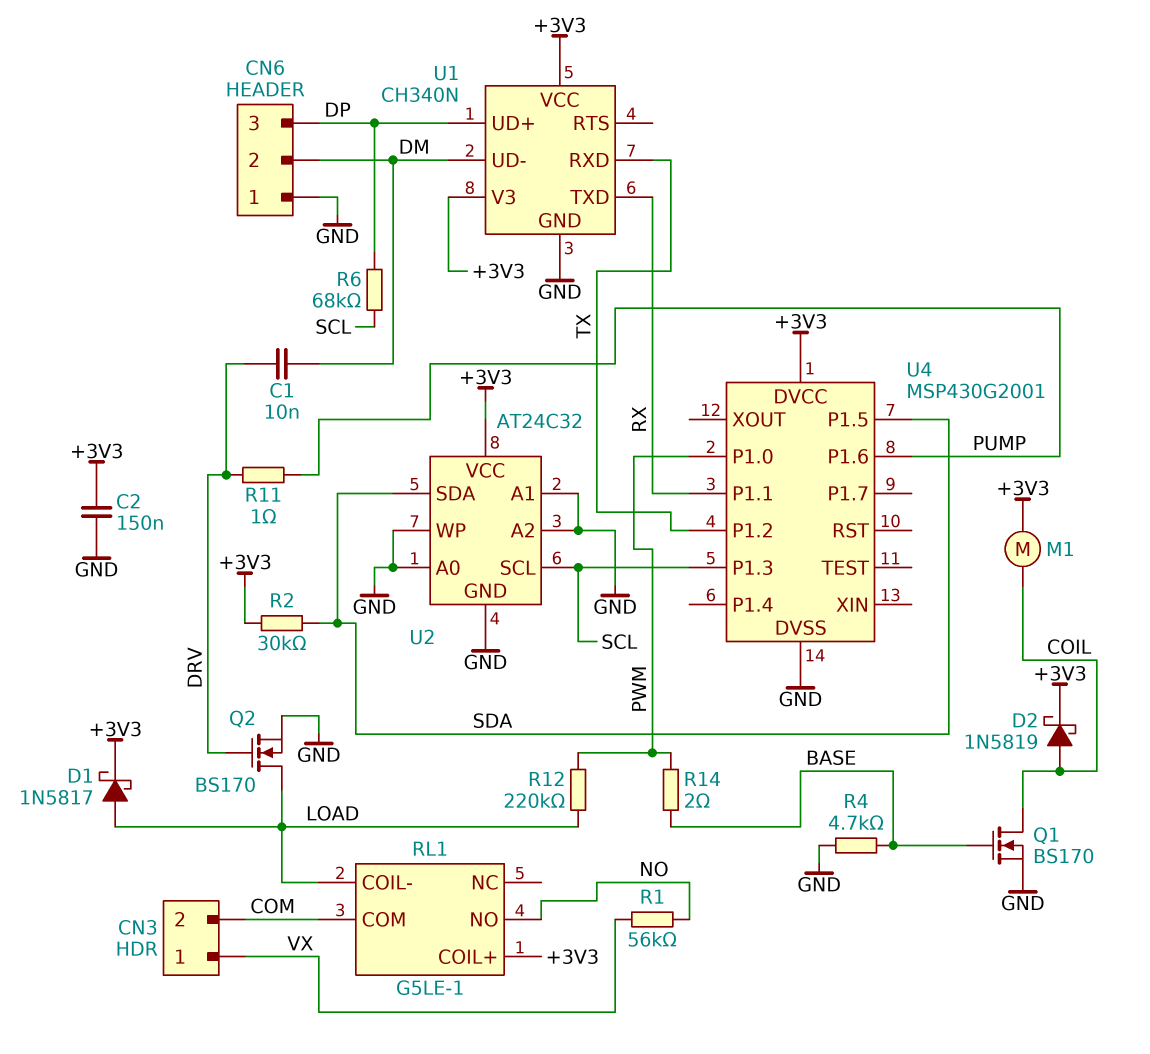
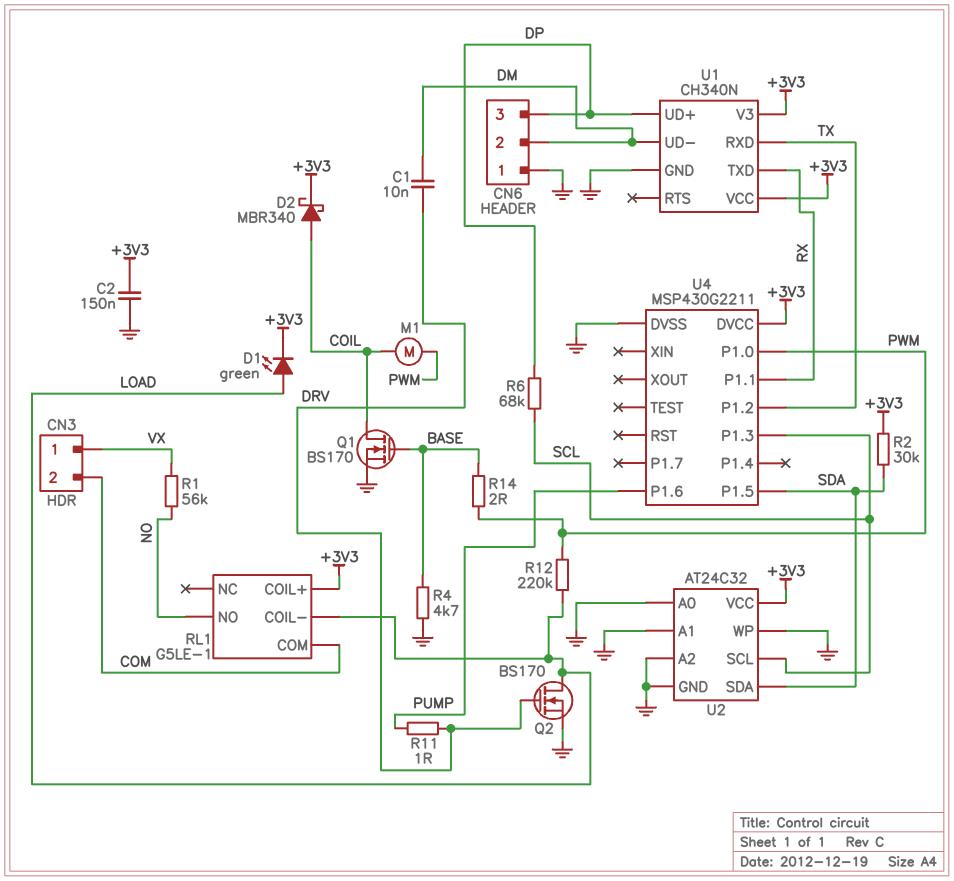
D1: schottky 1N5817 (A LOAD, K +3V3) -> LED green (A LOAD, K +3V3)
D2: schottky 1N5819 (A COIL, K +3V3) -> schottky MBR340 (A COIL, K +3V3)
M1: motor (+3V3, COIL) -> motor (COIL, PWM)
U4: MSP430G2001 -> MSP430G2211

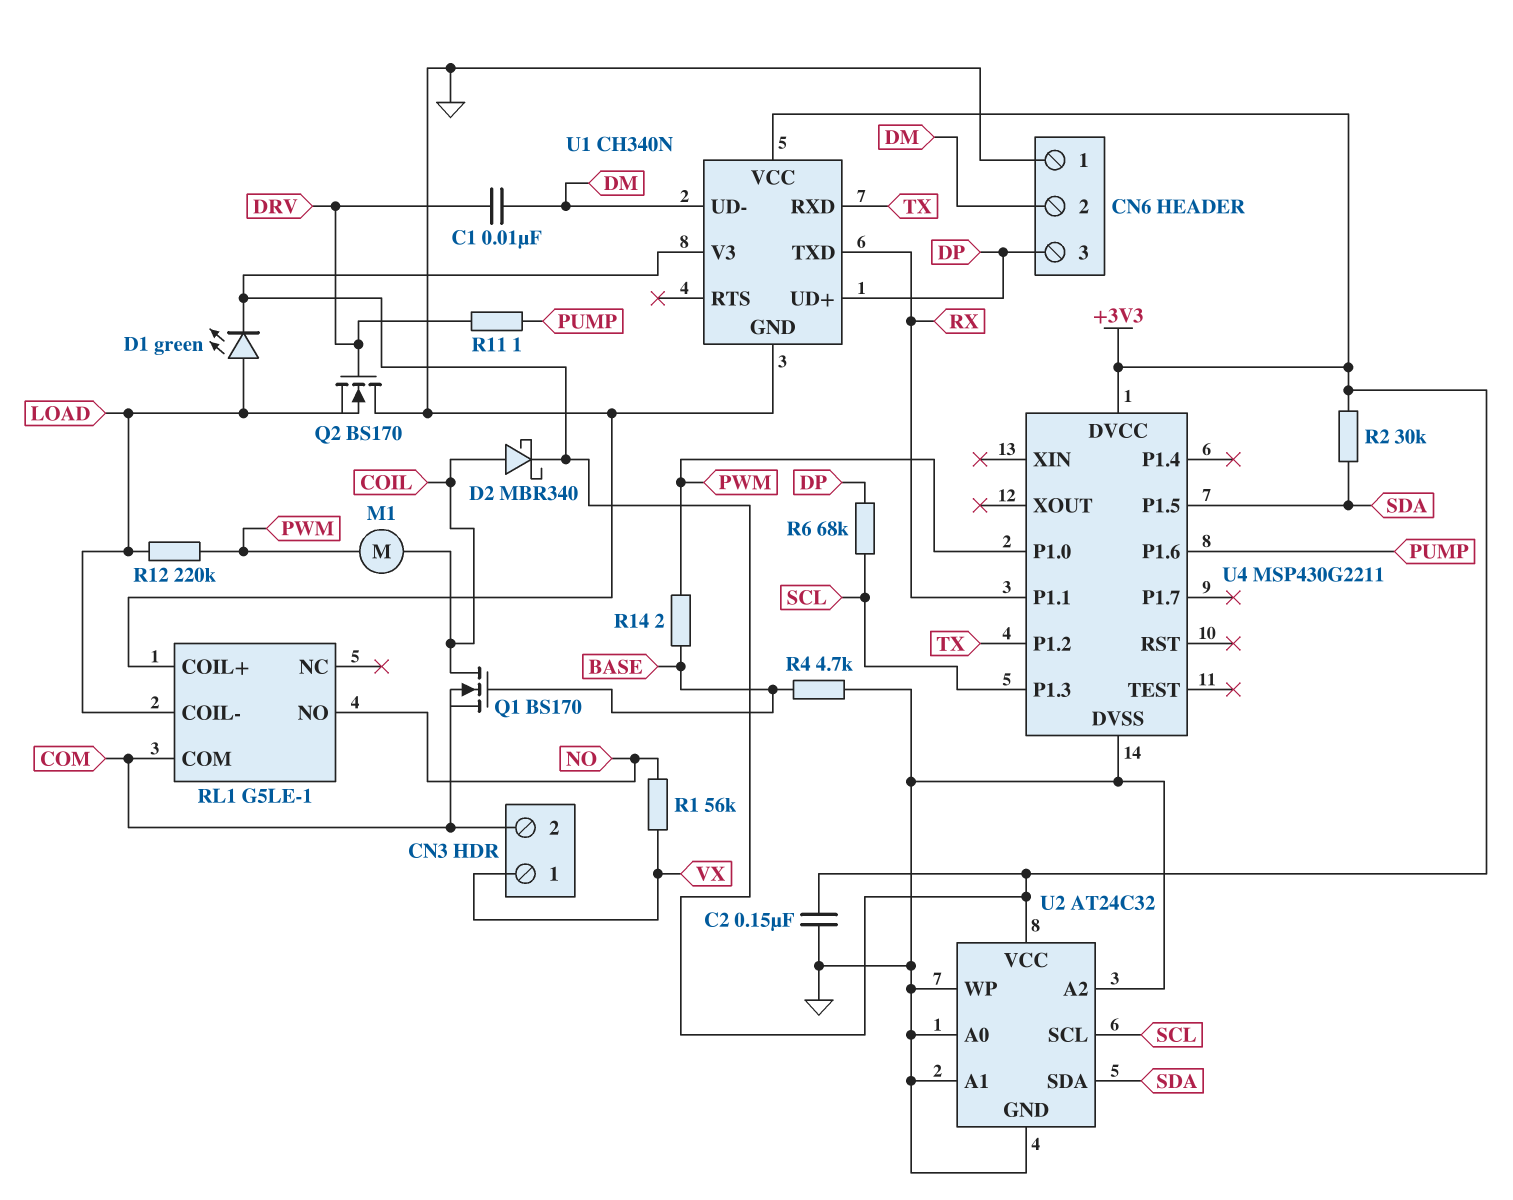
Q1: NMOS BS170 (G BASE, D COIL, S GND) -> NMOS BS170 (G BASE, D COIL, S COM)
Q2: NMOS BS170 (G DRV, D LOAD, S GND) -> NMOS BS170 (G DRV, D GND, S LOAD)
RL1 pin COIL+: +3V3 -> GND

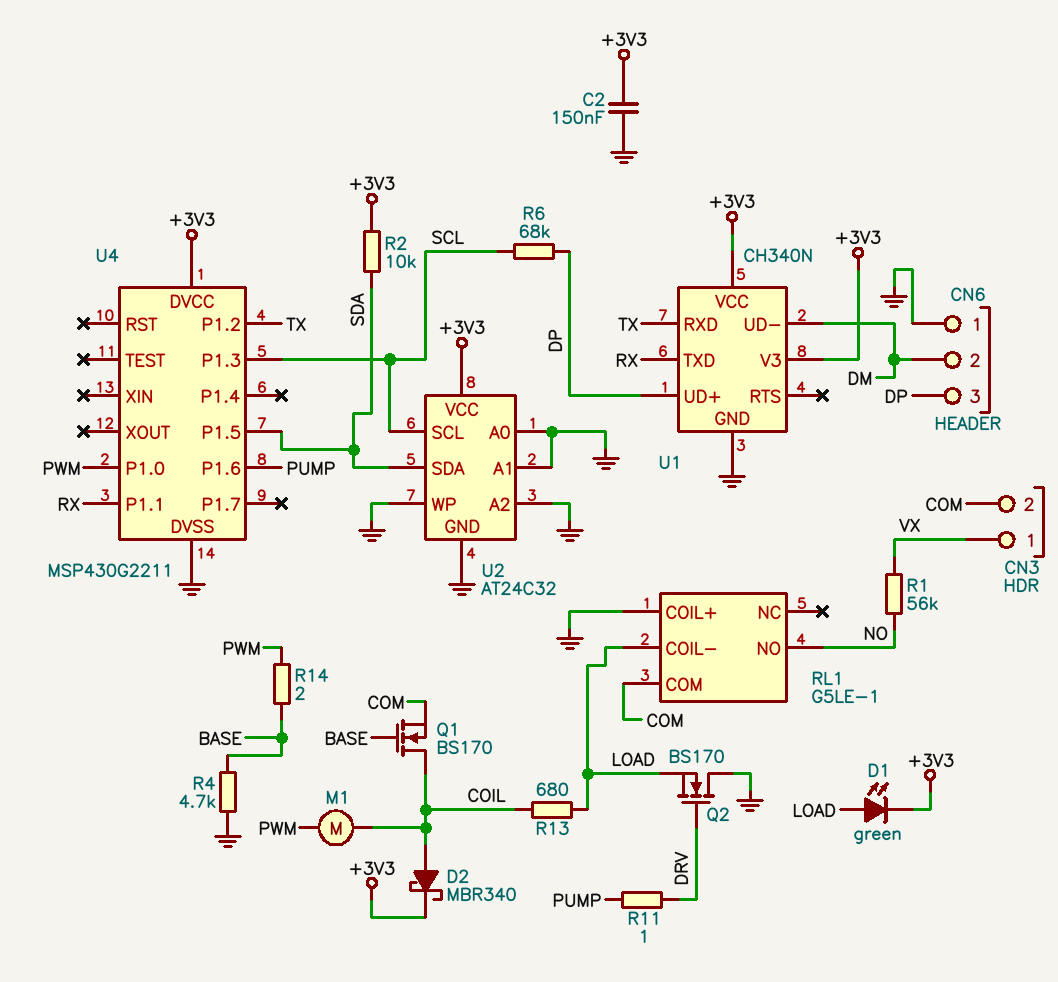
C1: 10nF (DM, DRV) -> none
R2: 30k (+3V3, SDA) -> 10k (+3V3, SDA)
R12: 220k (LOAD, PWM) -> none
R13: none -> 680 (COIL, LOAD)

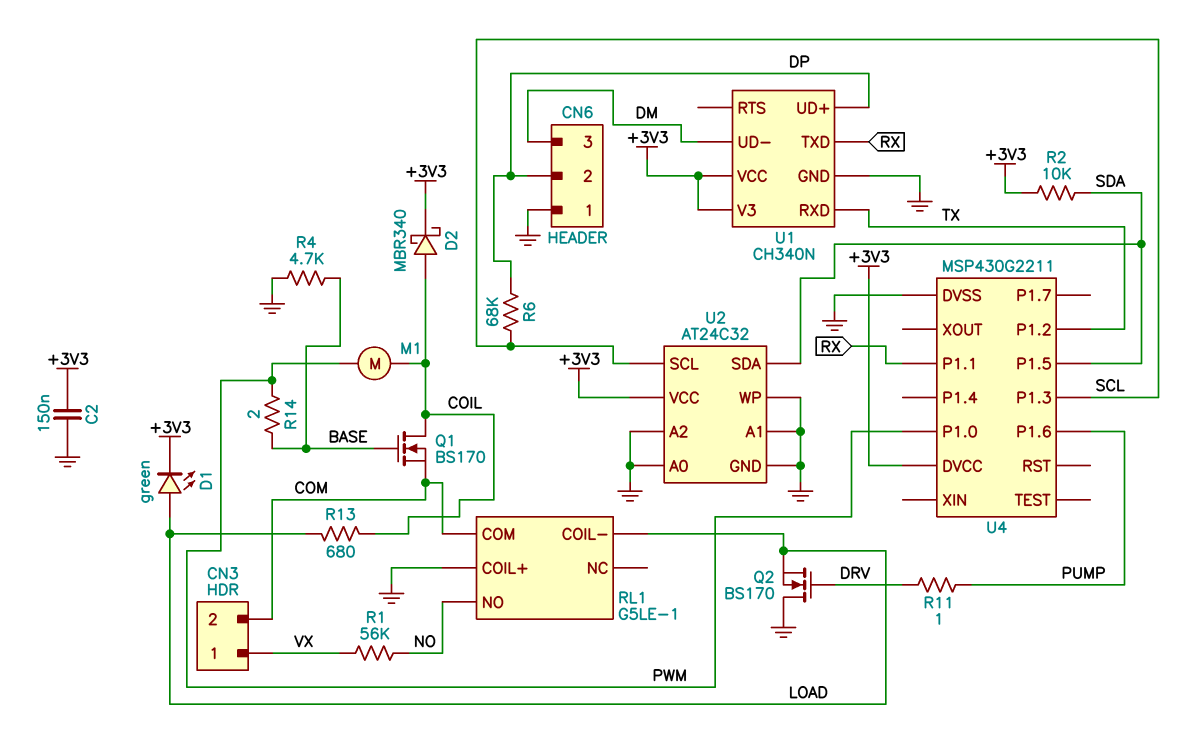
CN6 pin 2: DM -> DP
CN6 pin 3: DP -> DM

